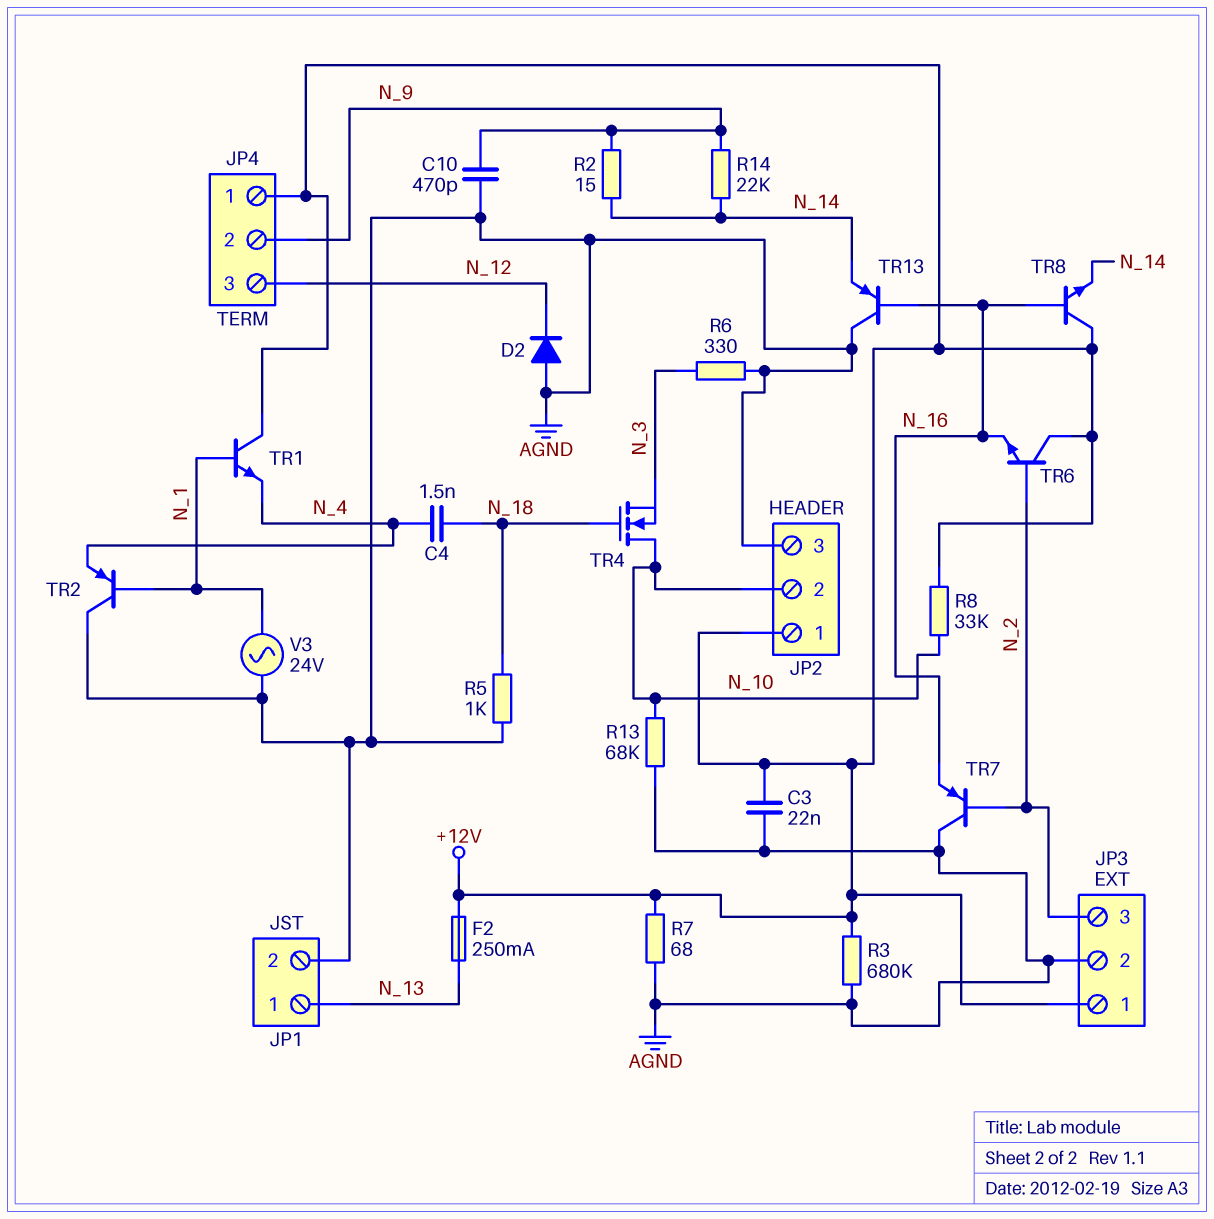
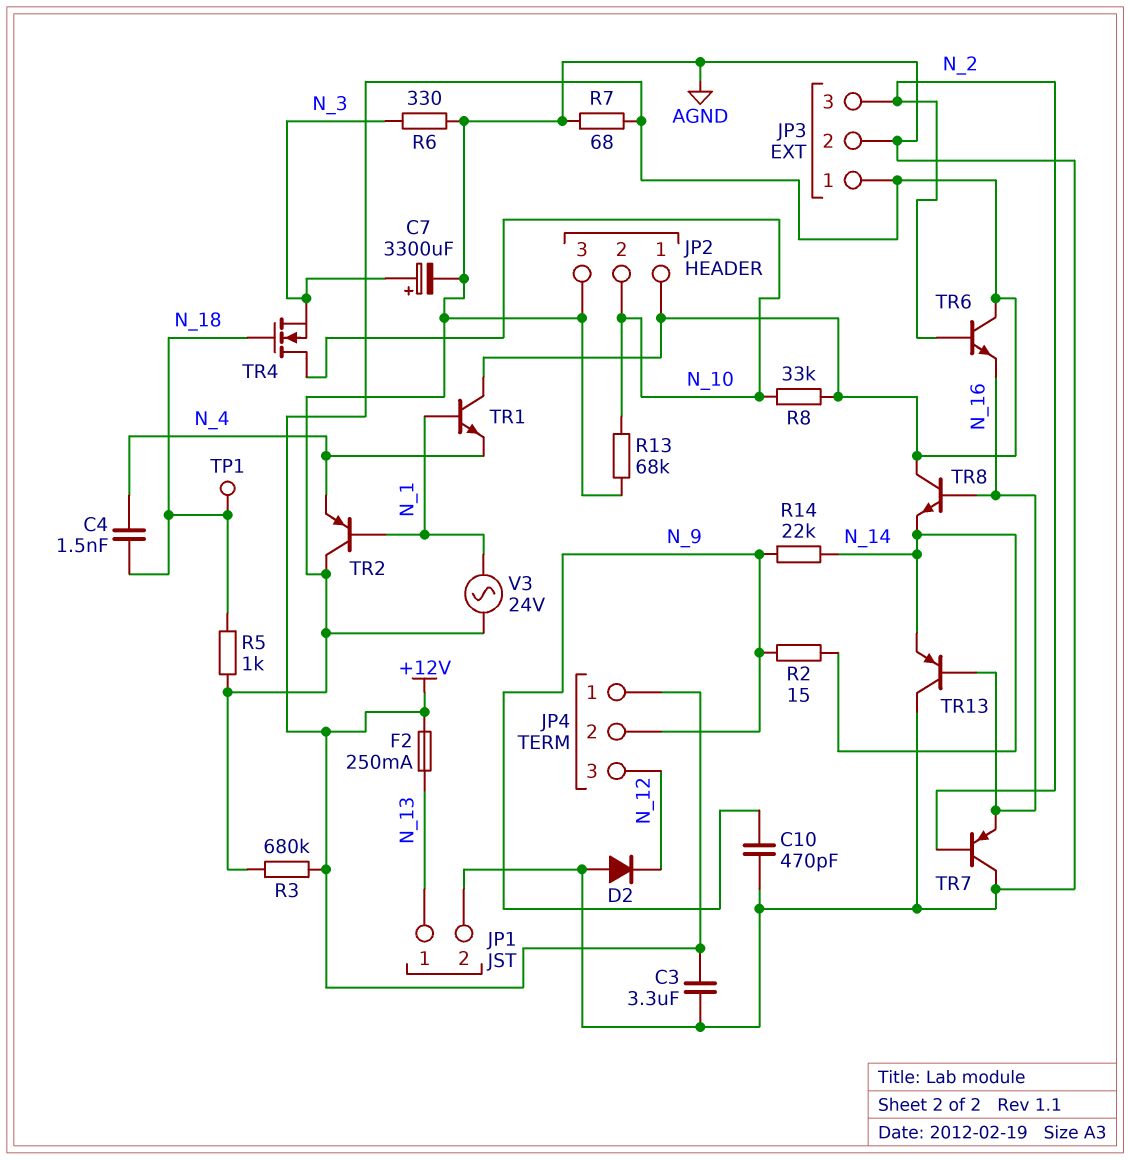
C3: 22nF (+12V, AGND) -> 3.3uF (+12V, AGND)
C7: none -> 3300uF (plus N_3, minus AGND)
TP1: none -> test point (N_18)

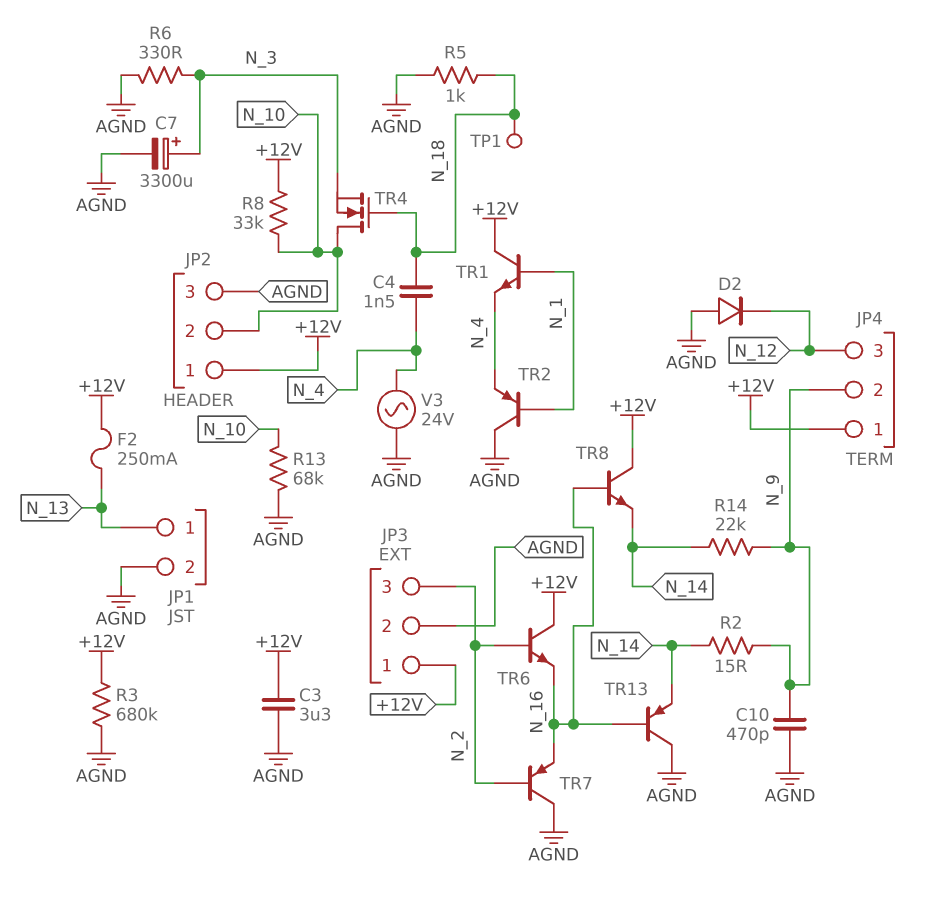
R7: 68 (+12V, AGND) -> none
V3: AC 24V (AGND, N_1) -> AC 24V (AGND, N_4)

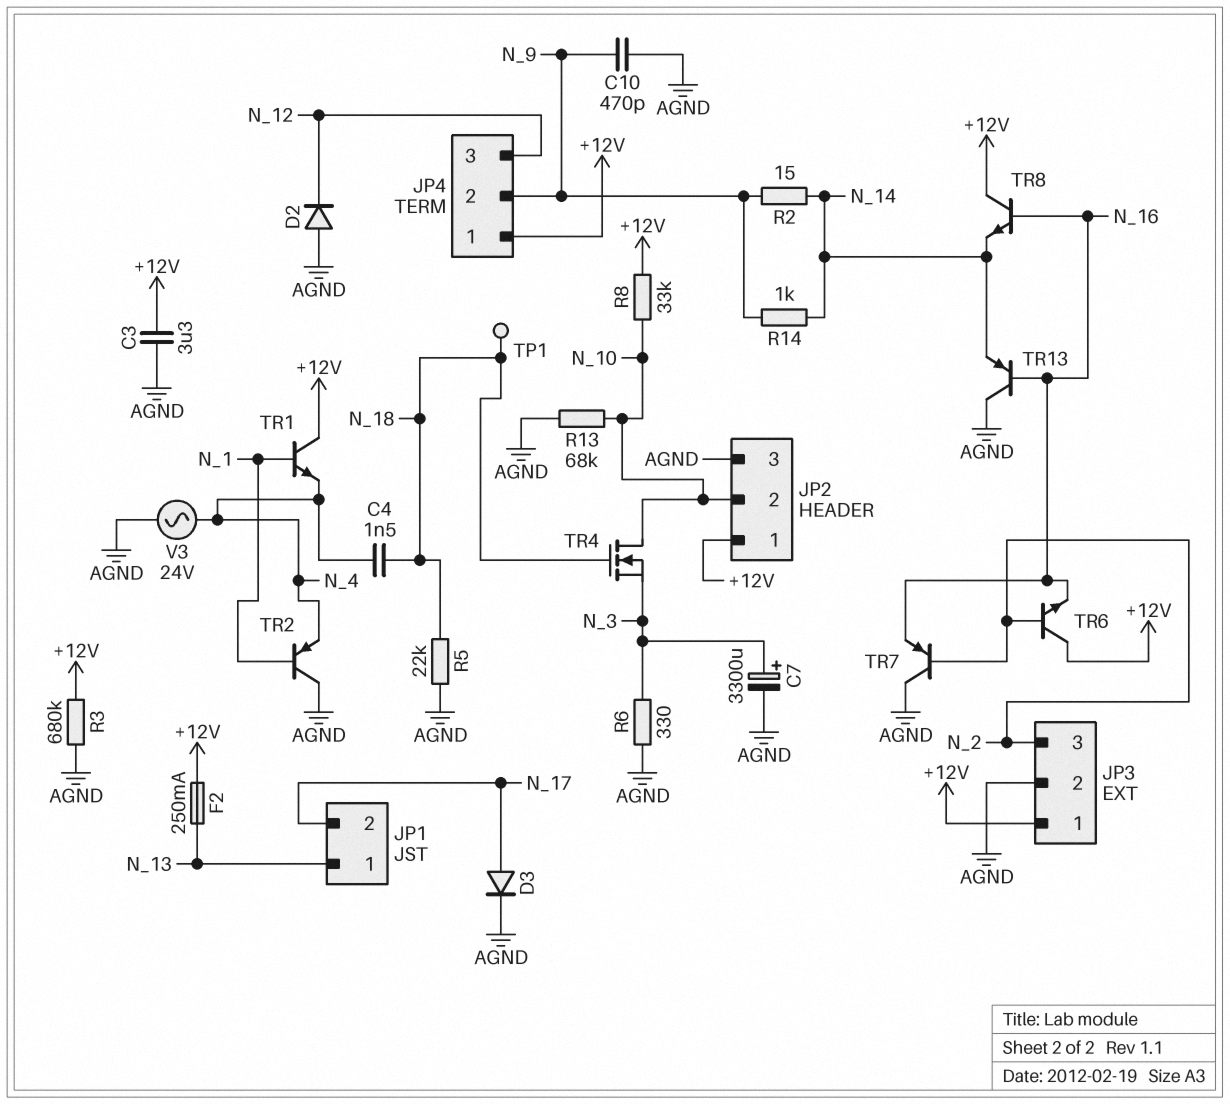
D3: none -> diode (A N_17, K AGND)
JP1 pin 2: AGND -> N_17
R5: 1k (AGND, N_18) -> 22k (AGND, N_18)
R14: 22k (N_9, N_14) -> 1k (N_9, N_14)

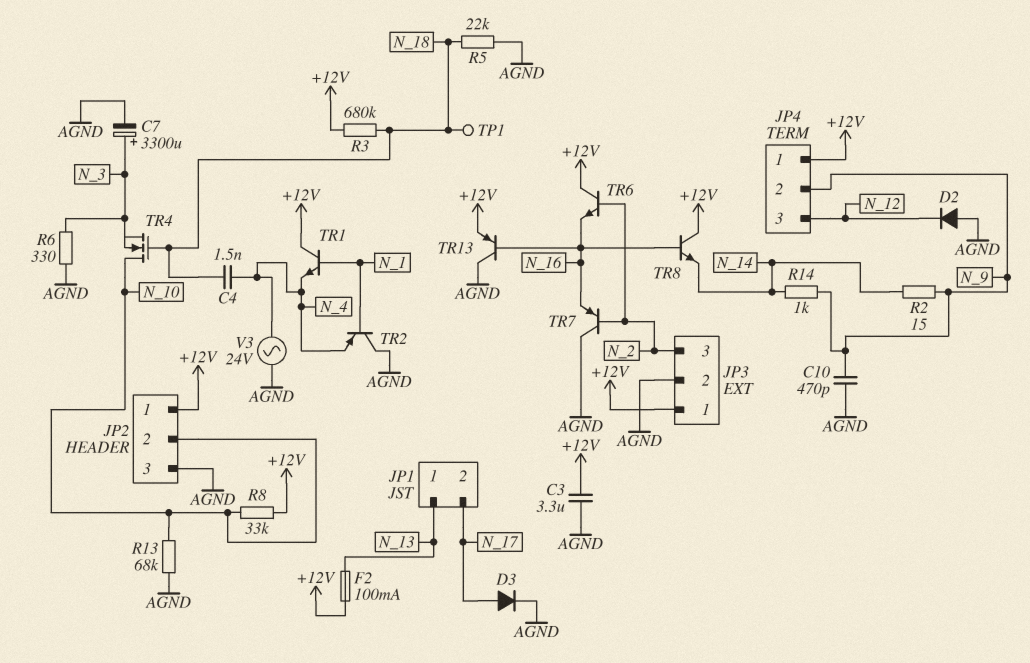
F2: 250mA (+12V, N_13) -> 100mA (+12V, N_13)
R3: 680k (+12V, AGND) -> 680k (+12V, N_18)
TR13: PNP (B N_16, C AGND, E N_14) -> PNP (B N_16, C AGND, E +12V)

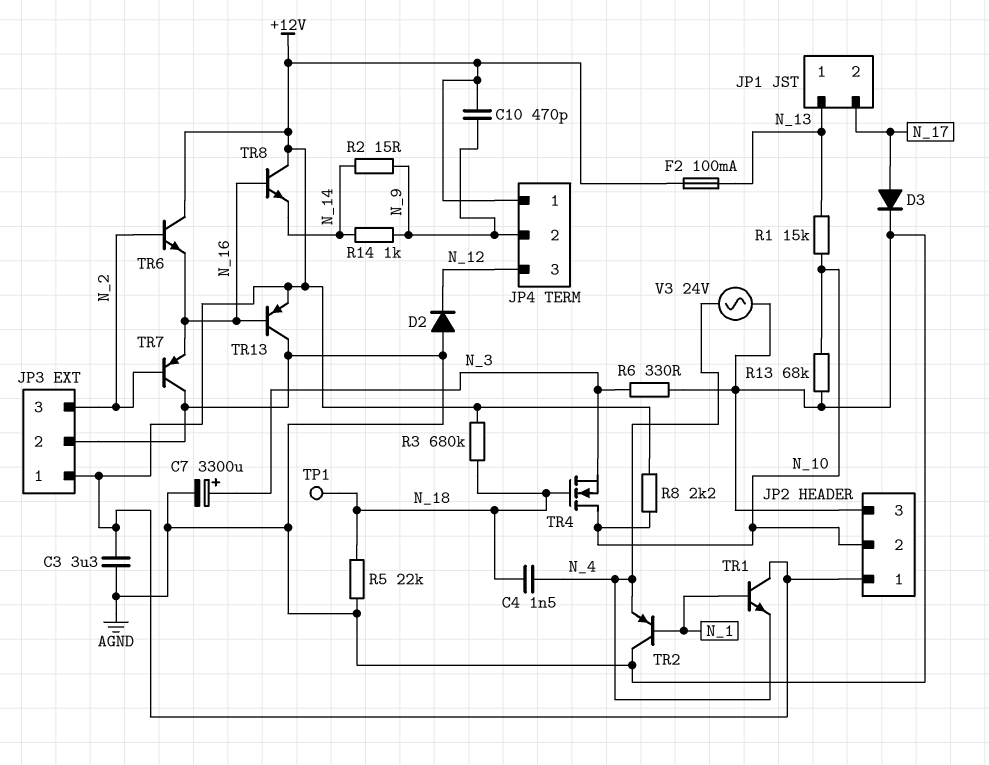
C10: 470pF (AGND, N_9) -> 470pF (+12V, N_9)
R1: none -> 15k (N_10, N_13)
R8: 33k (+12V, N_10) -> 2.2k (+12V, N_10)

